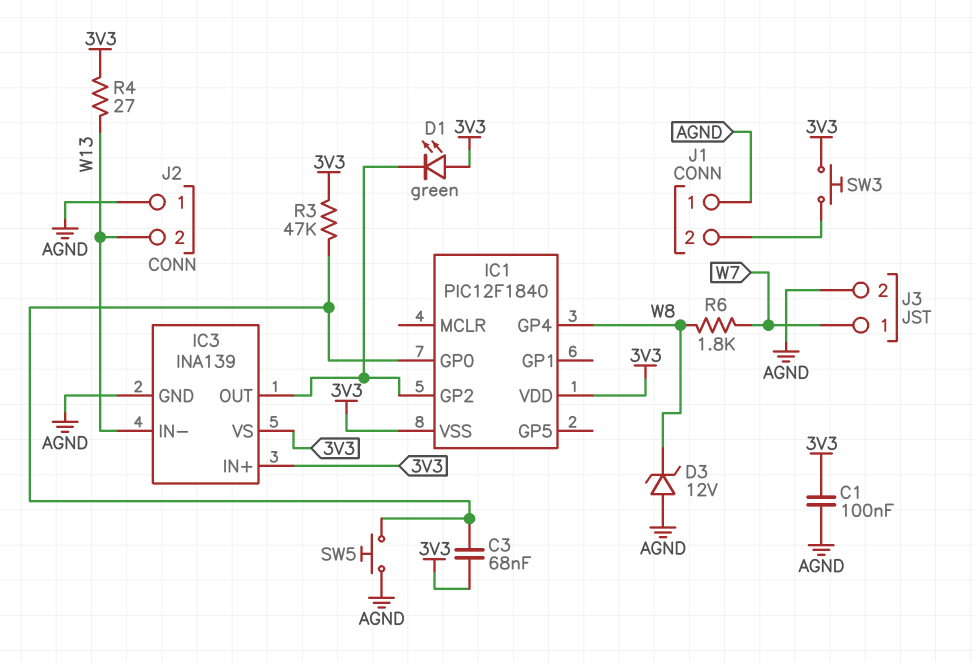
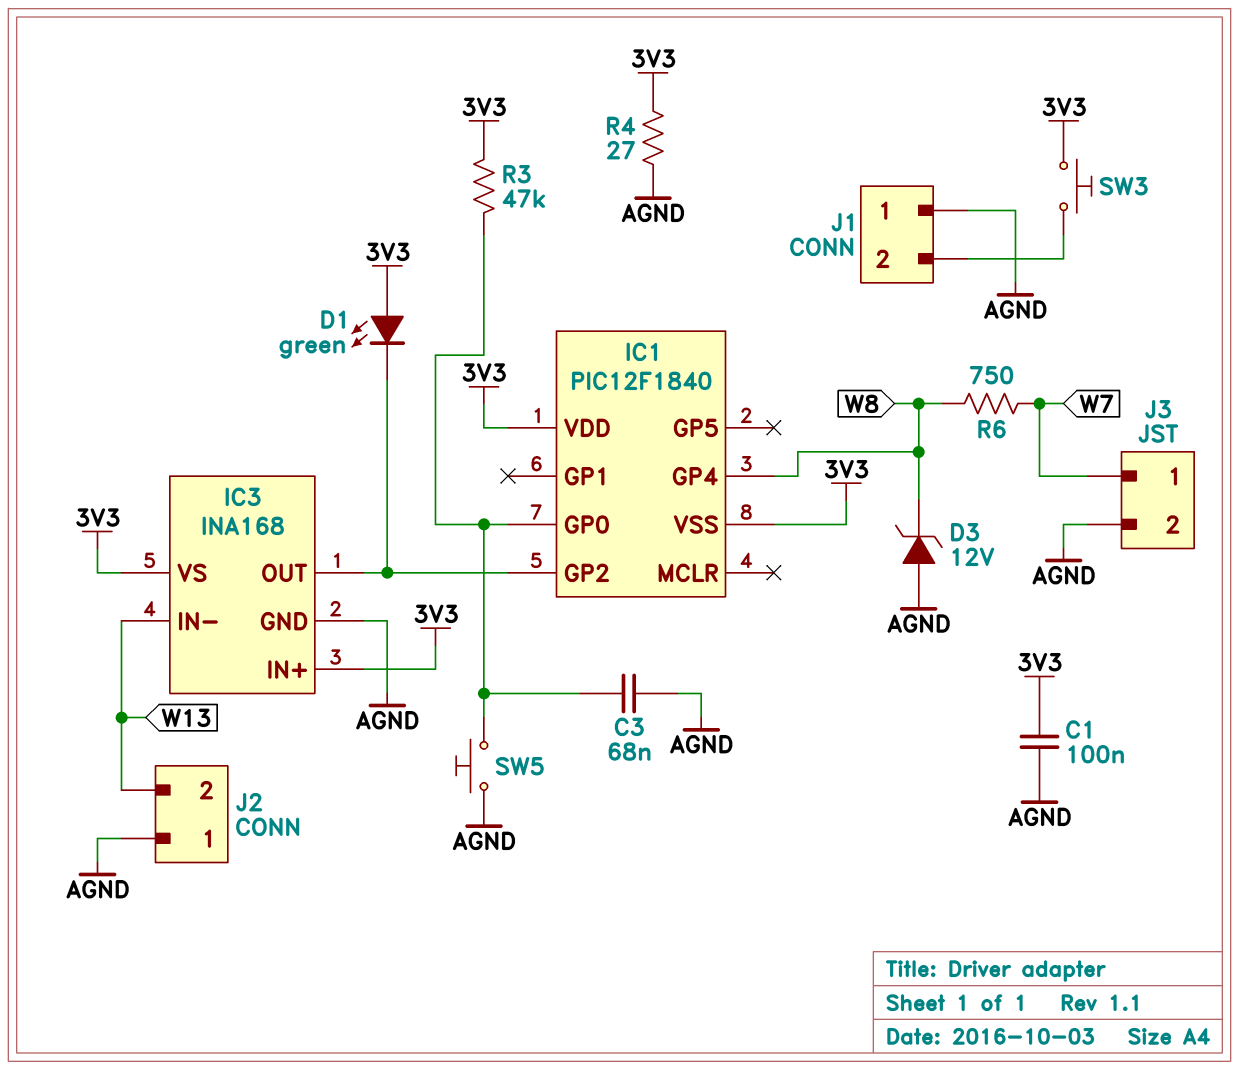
C3: 68nF (3V3, IC1/GP0) -> 68nF (AGND, IC1/GP0)
IC3: INA139 -> INA168
R4: 27 (3V3, W13) -> 27 (3V3, AGND)
R6: 1.8k (W7, W8) -> 750 (W7, W8)

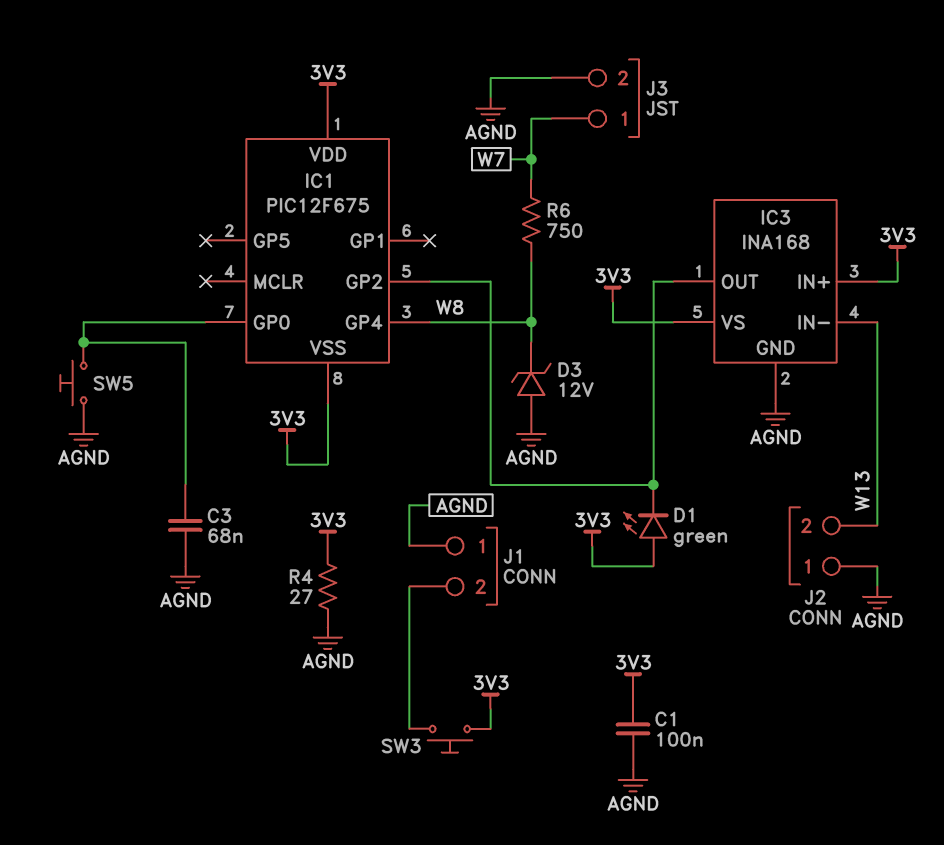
IC1: PIC12F1840 -> PIC12F675
R3: 47k (3V3, IC1/GP0) -> none

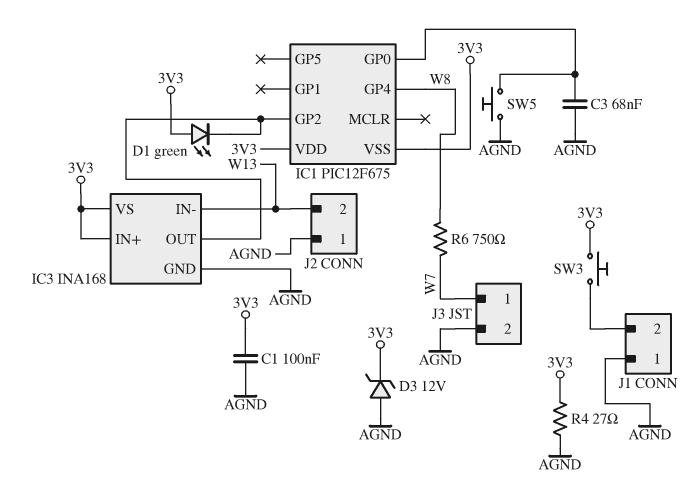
D3: zener 12V (A AGND, K W8) -> zener 12V (A AGND, K 3V3)

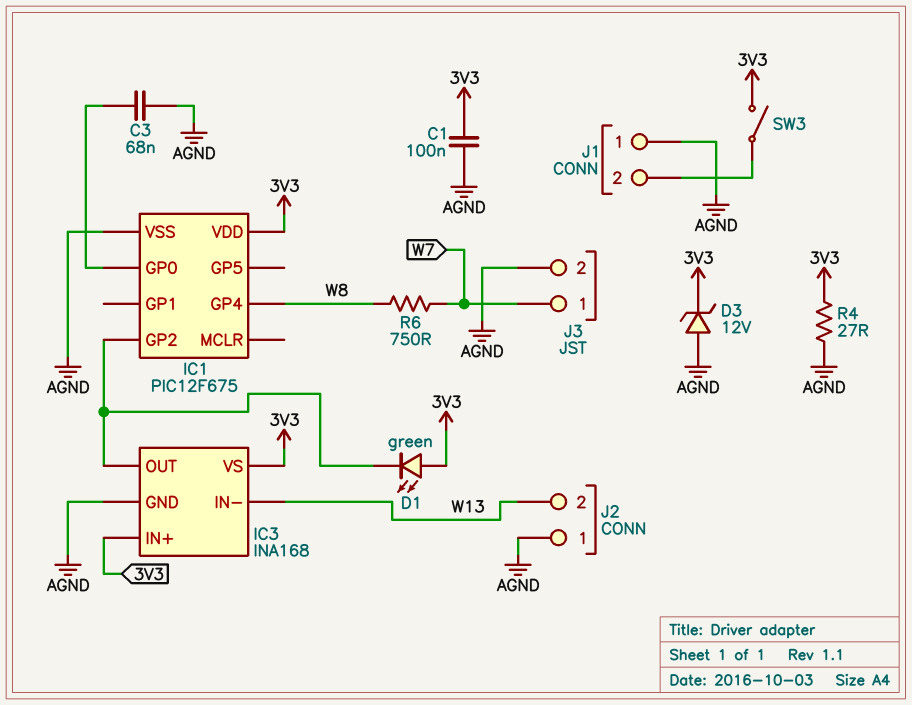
IC1 pin VSS: 3V3 -> AGND
SW3: button (3V3, J1/2) -> switch (3V3, J1/2)
SW5: button (AGND, IC1/GP0) -> none

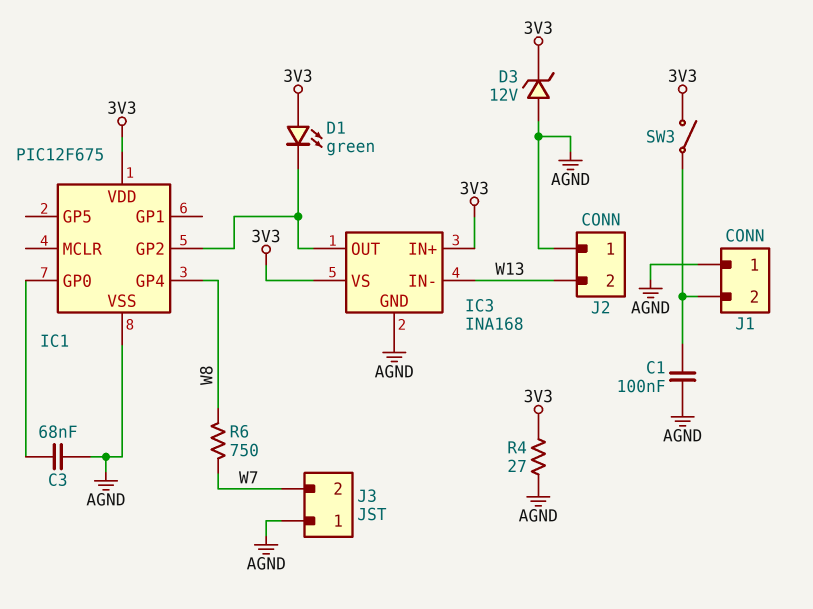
C1: 100nF (3V3, AGND) -> 100nF (AGND, J1/2)
J3 pin 1: W7 -> AGND
J3 pin 2: AGND -> W7

